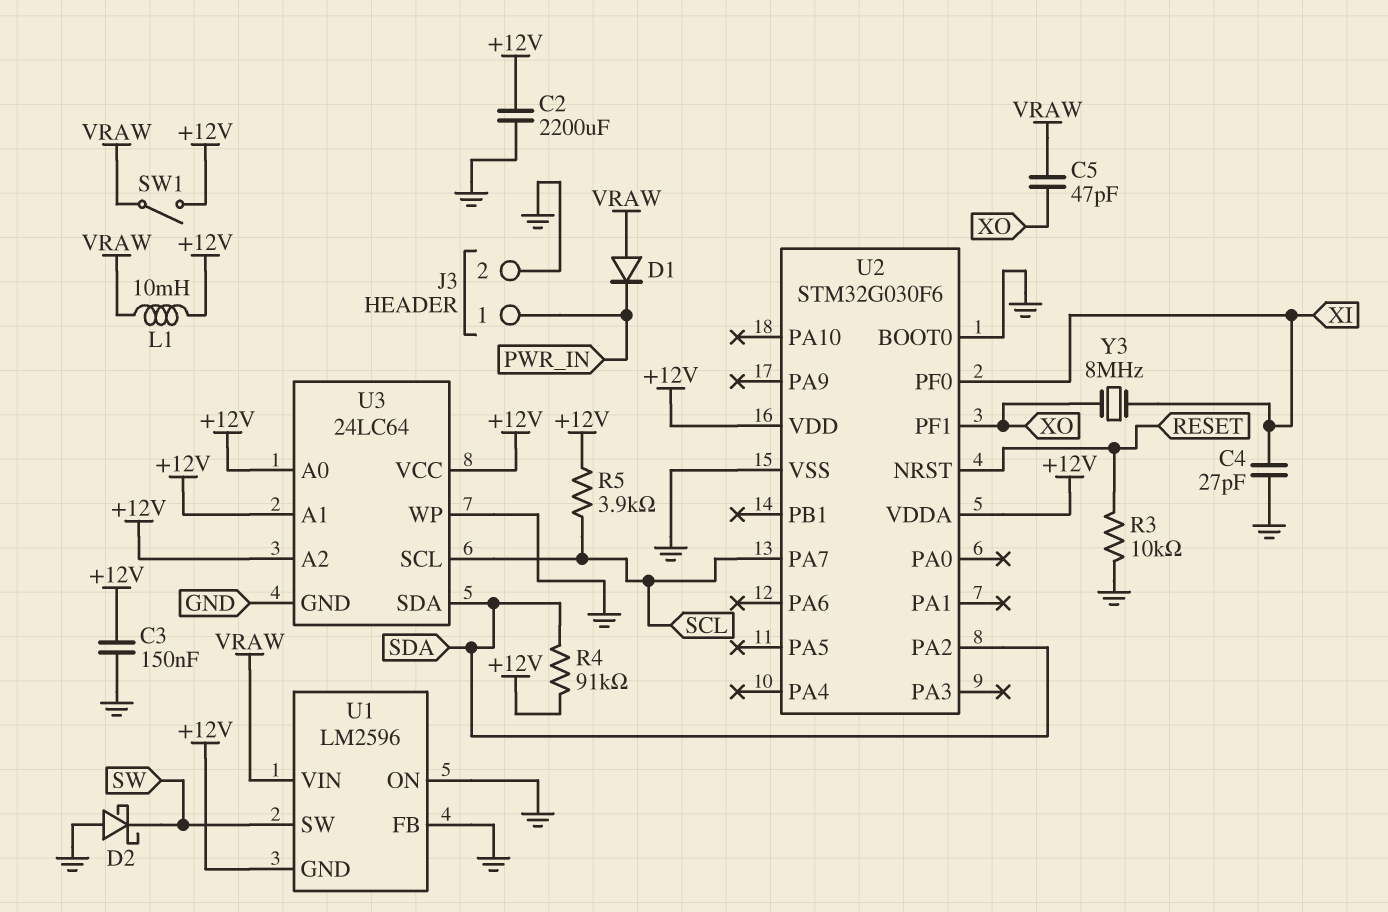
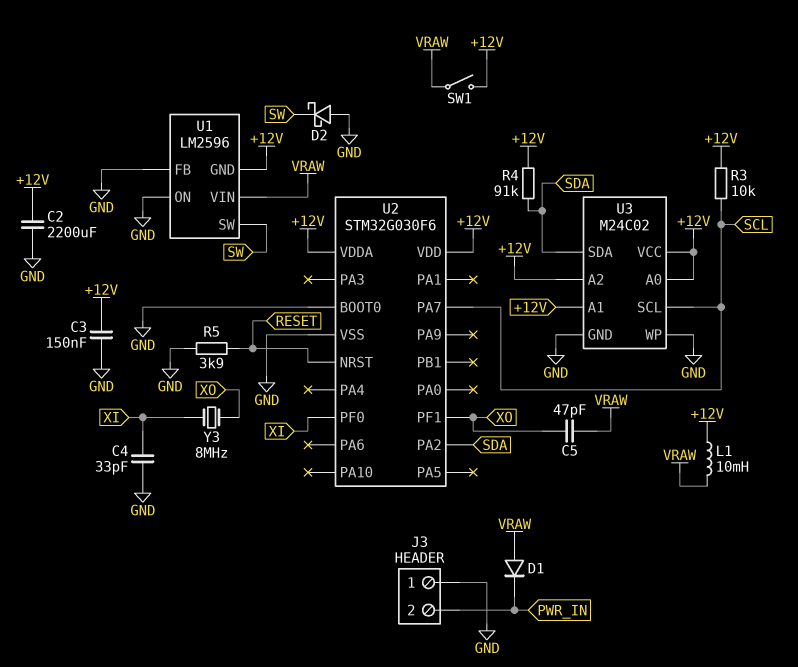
C4: 27pF (GND, XI) -> 33pF (GND, XI)
J3 pin 1: PWR_IN -> GND
J3 pin 2: GND -> PWR_IN
R3: 10k (GND, RESET) -> 10k (+12V, SCL)
R5: 3.9k (+12V, SCL) -> 3.9k (GND, RESET)
U3: 24LC64 -> M24C02

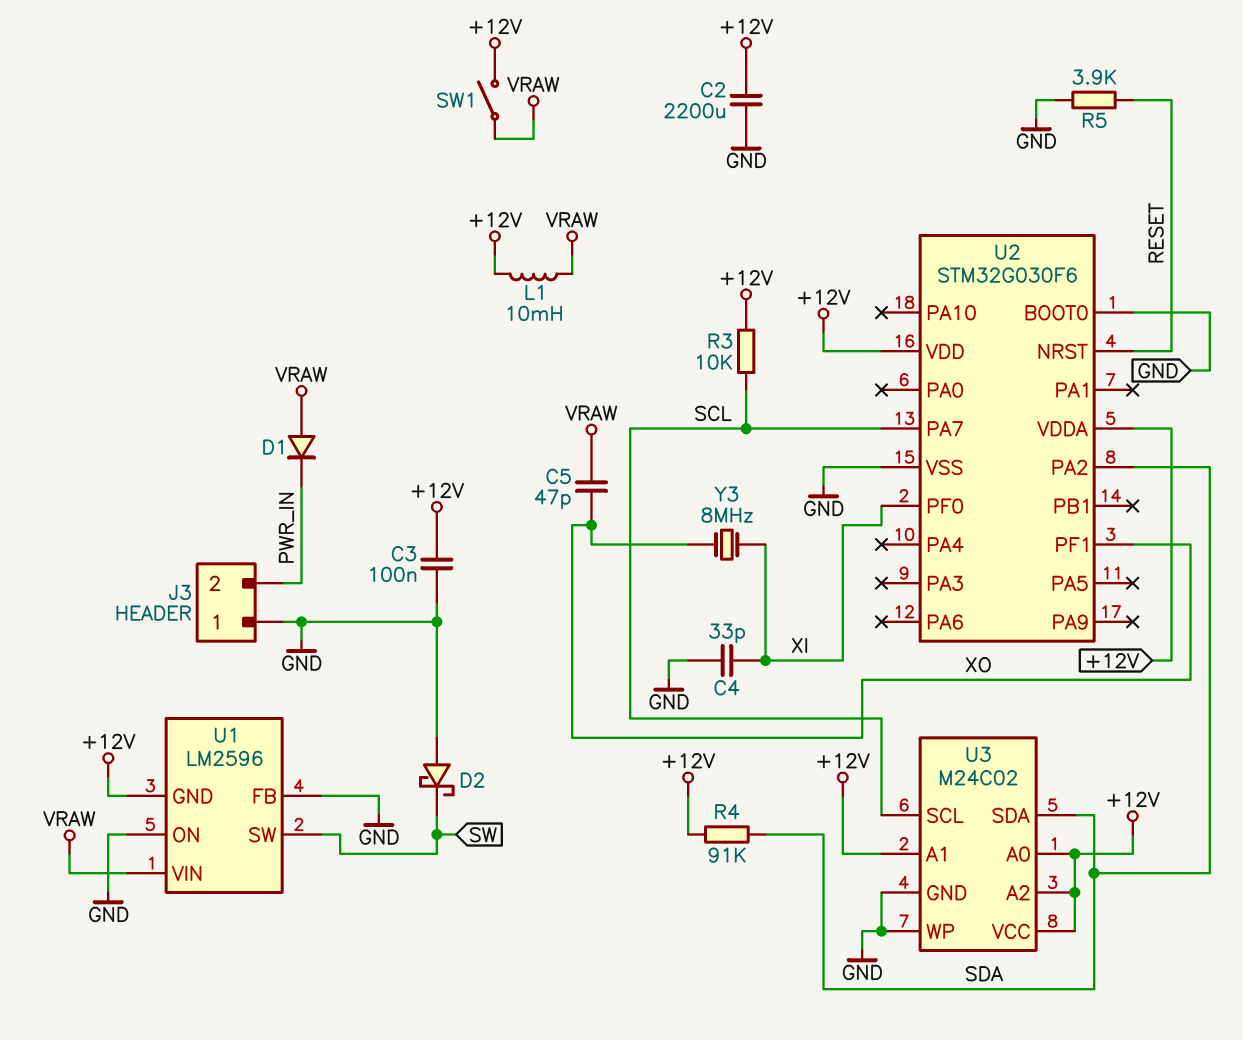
C3: 150nF (+12V, GND) -> 100nF (+12V, GND)

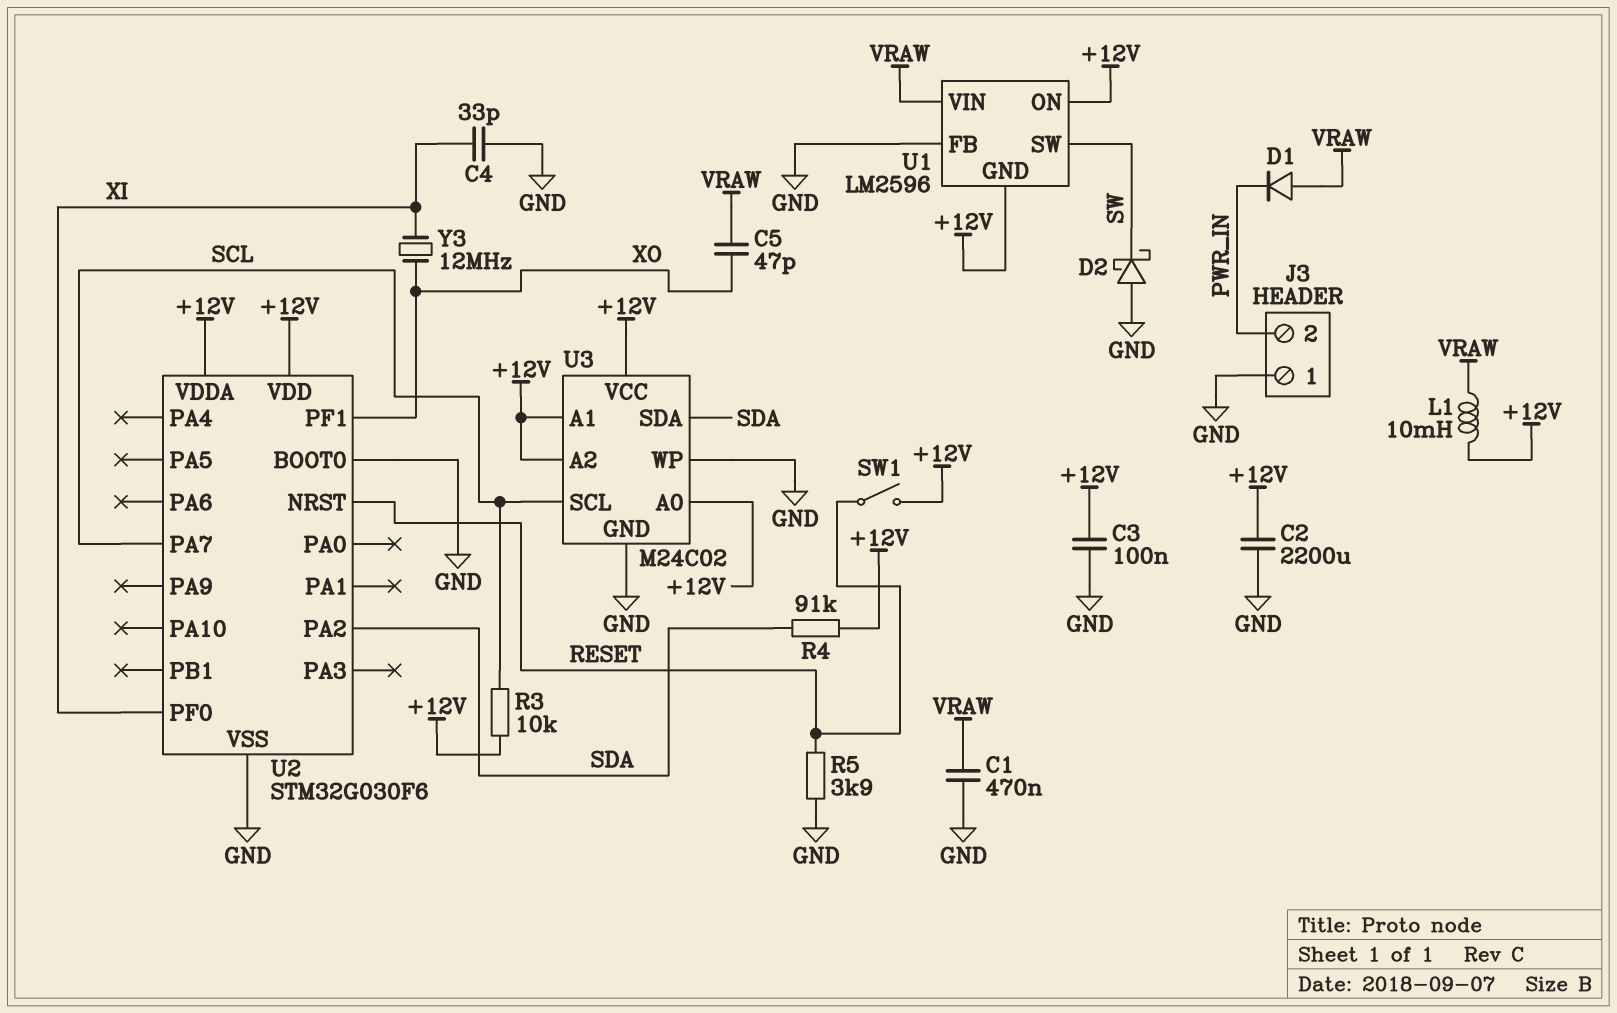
C1: none -> 470nF (GND, VRAW)
SW1: switch (+12V, VRAW) -> switch (+12V, RESET)
U1 pin ON: GND -> +12V
Y3: 8MHz (XI, XO) -> 12MHz (XI, XO)

